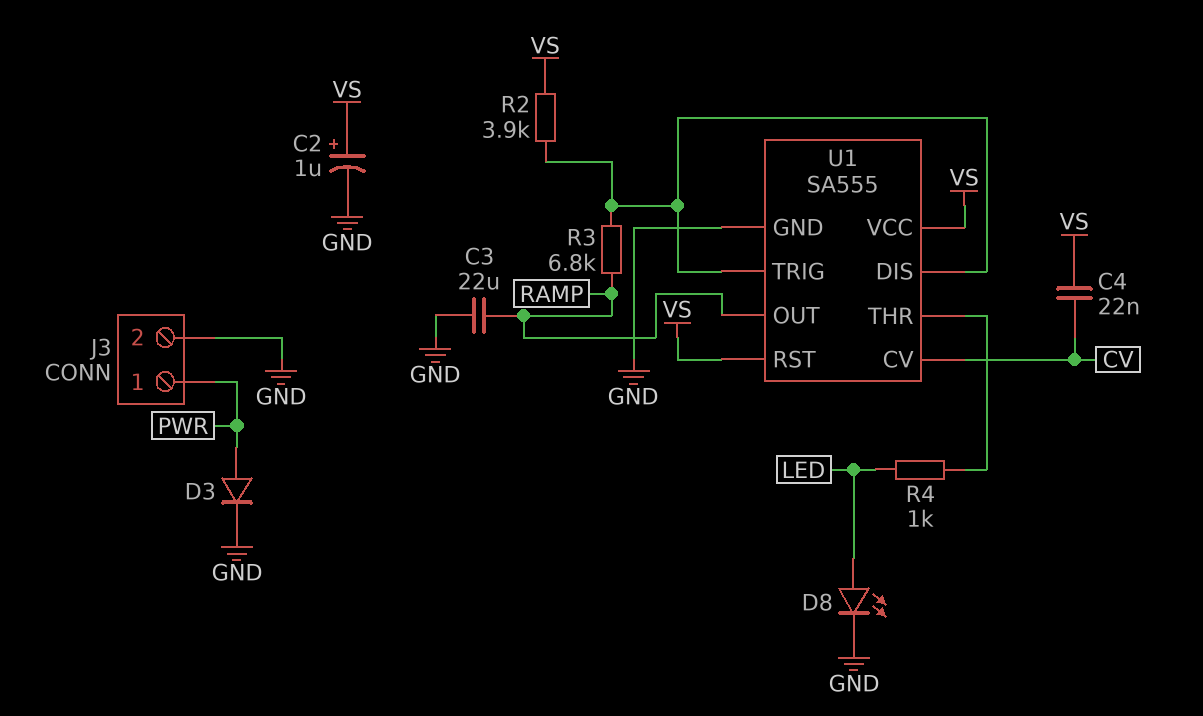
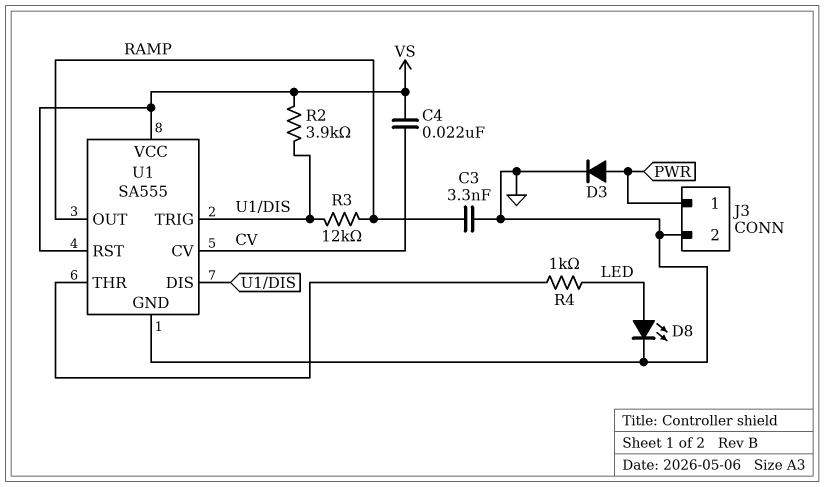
C2: 1uF (plus VS, minus GND) -> none
C3: 22uF (GND, RAMP) -> 3.3nF (GND, RAMP)
R3: 6.8k (RAMP, U1/DIS) -> 12k (RAMP, U1/DIS)

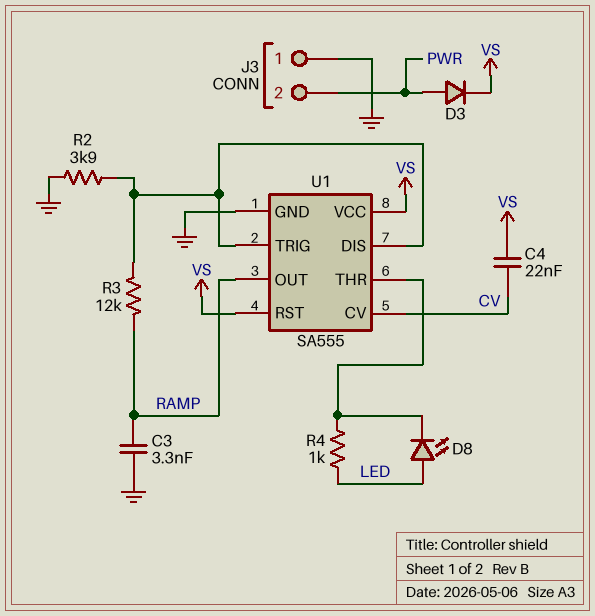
D3: diode (A PWR, K GND) -> diode (A PWR, K VS)
D8: LED (A LED, K GND) -> LED (A LED, K U1/THR)
J3 pin 1: PWR -> GND
J3 pin 2: GND -> PWR
R2: 3.9k (U1/DIS, VS) -> 3.9k (GND, U1/DIS)

